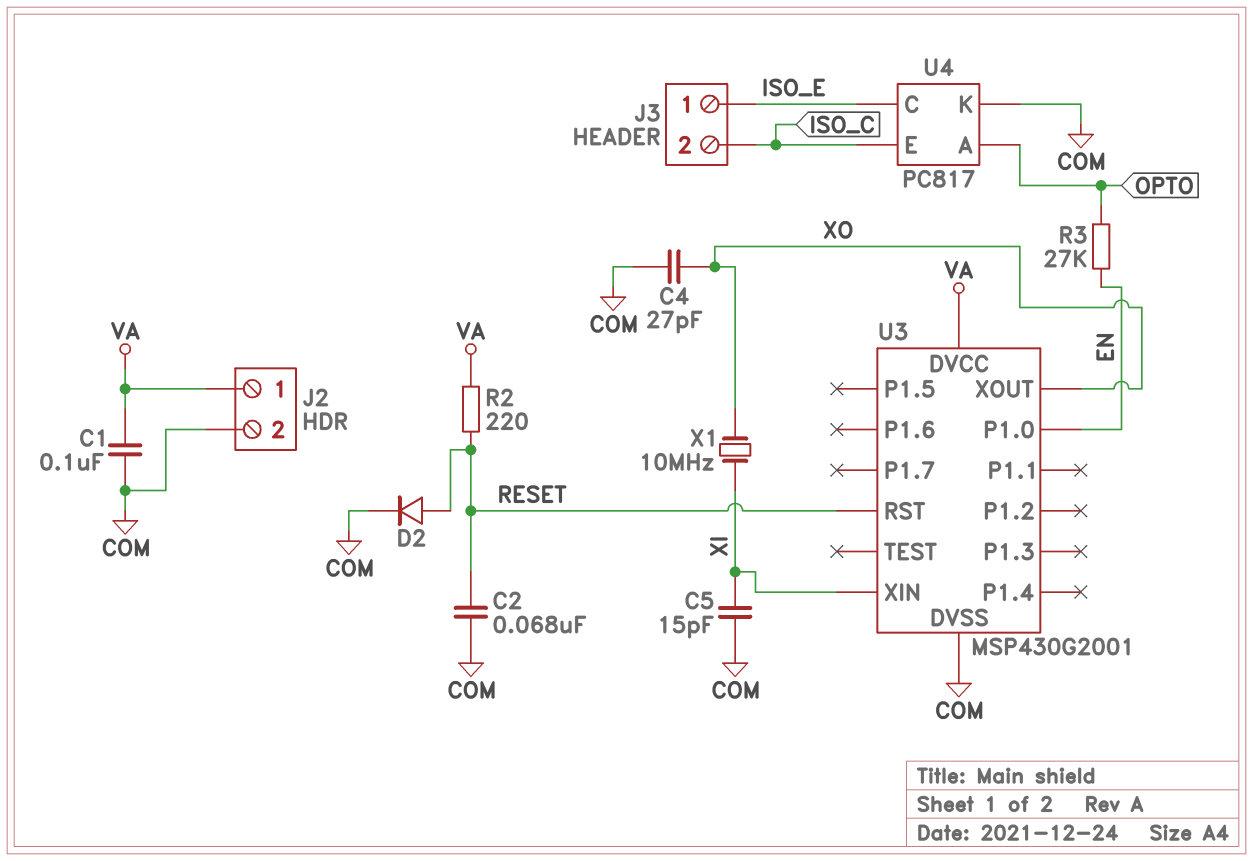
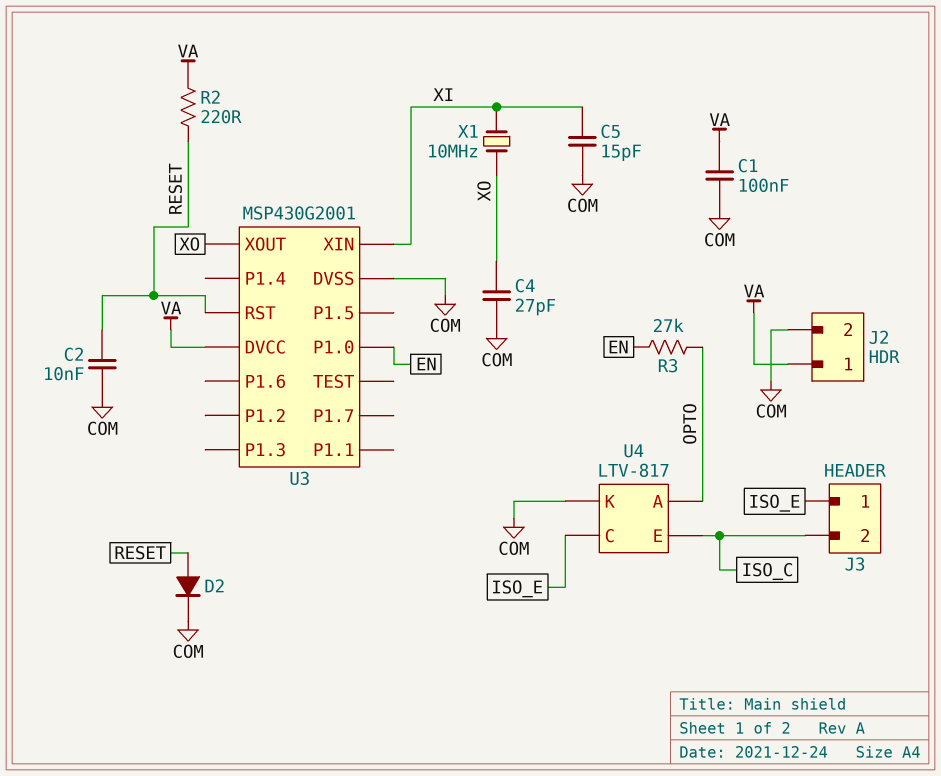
C2: 68nF (COM, RESET) -> 10nF (COM, RESET)
U4: PC817 -> LTV-817

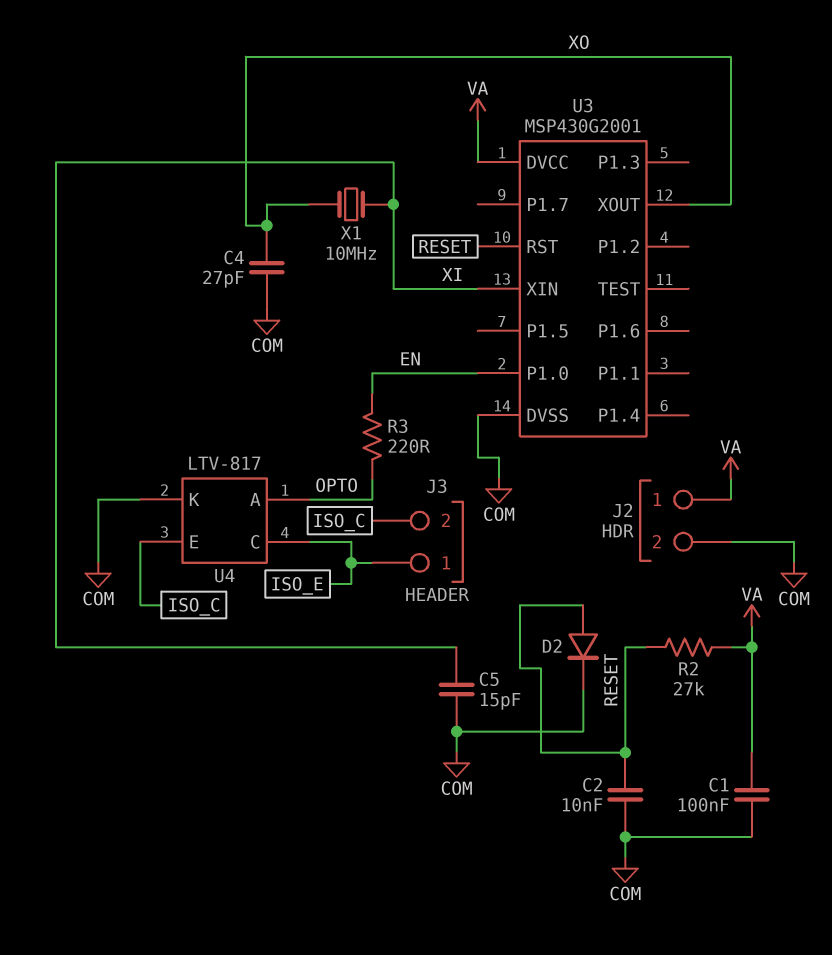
R2: 220 (RESET, VA) -> 27k (RESET, VA)
R3: 27k (EN, OPTO) -> 220 (EN, OPTO)

